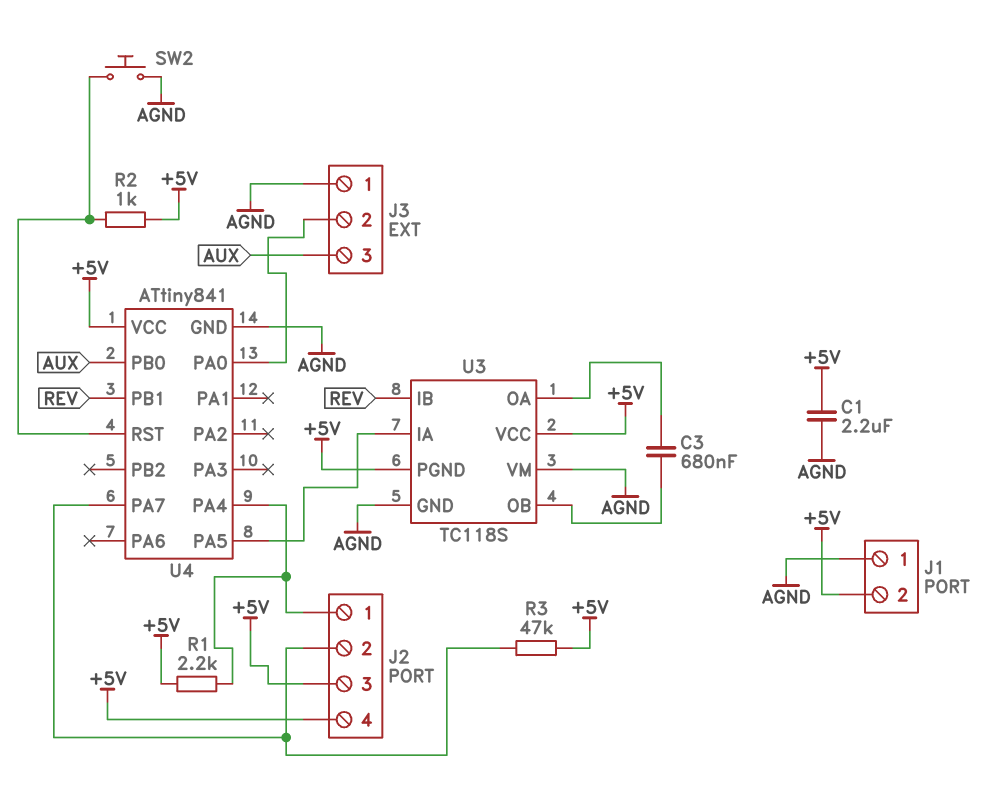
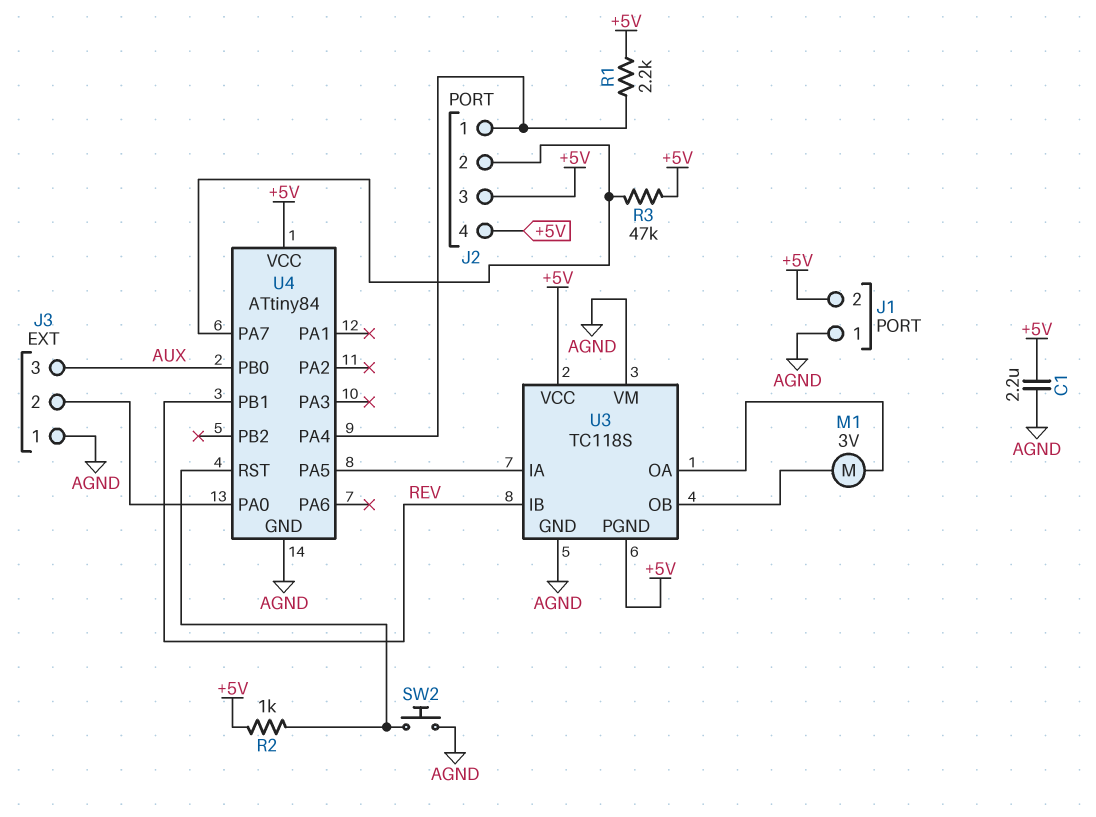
C3: 680nF (U3/OA, U3/OB) -> none
M1: none -> motor 3V (U3/OA, U3/OB)
U4: ATtiny841 -> ATtiny84

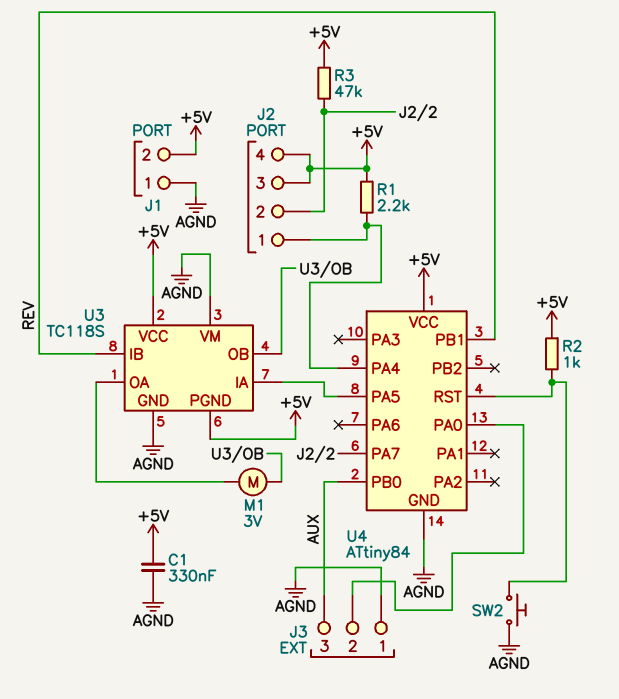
C1: 2.2uF (+5V, AGND) -> 330nF (+5V, AGND)

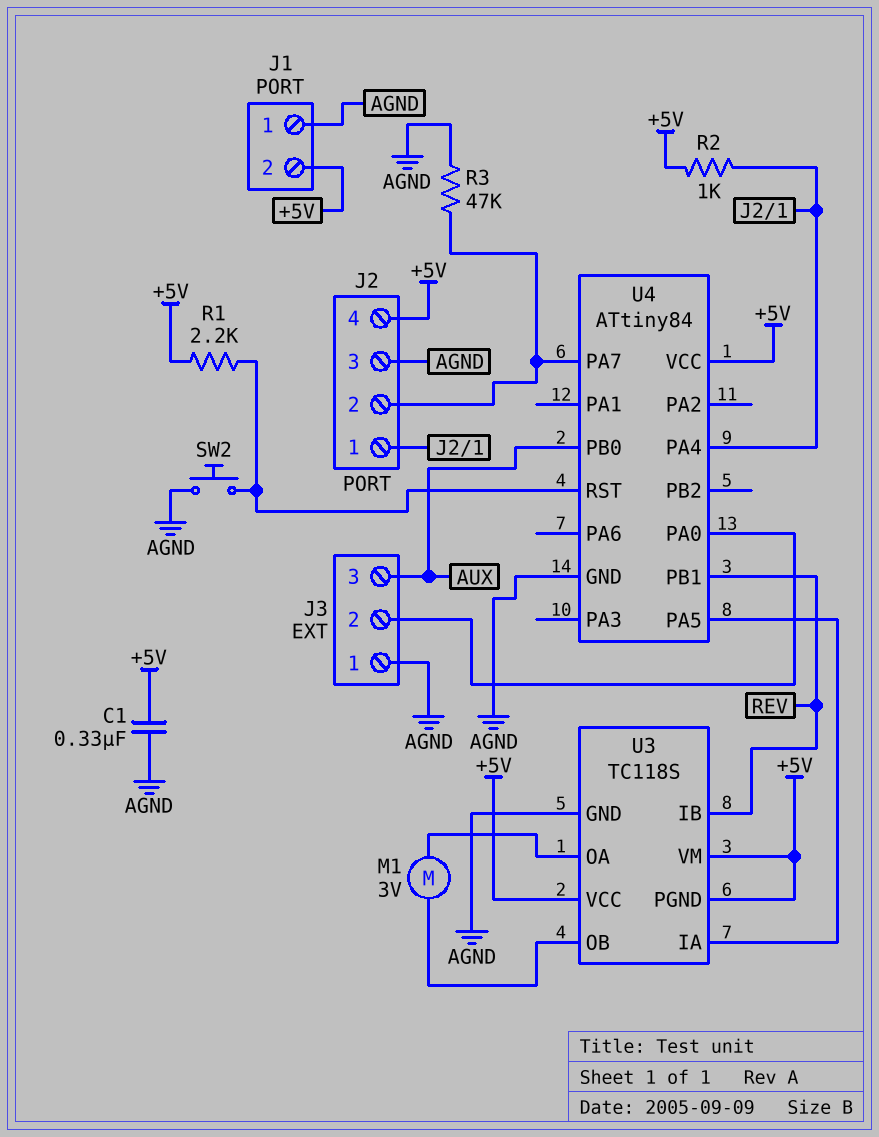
J2 pin 3: +5V -> AGND
R1: 2.2k (+5V, J2/1) -> 2.2k (+5V, U4/RST)
R2: 1k (+5V, U4/RST) -> 1k (+5V, J2/1)
R3: 47k (+5V, J2/2) -> 47k (AGND, J2/2)
U3 pin VM: AGND -> +5V

